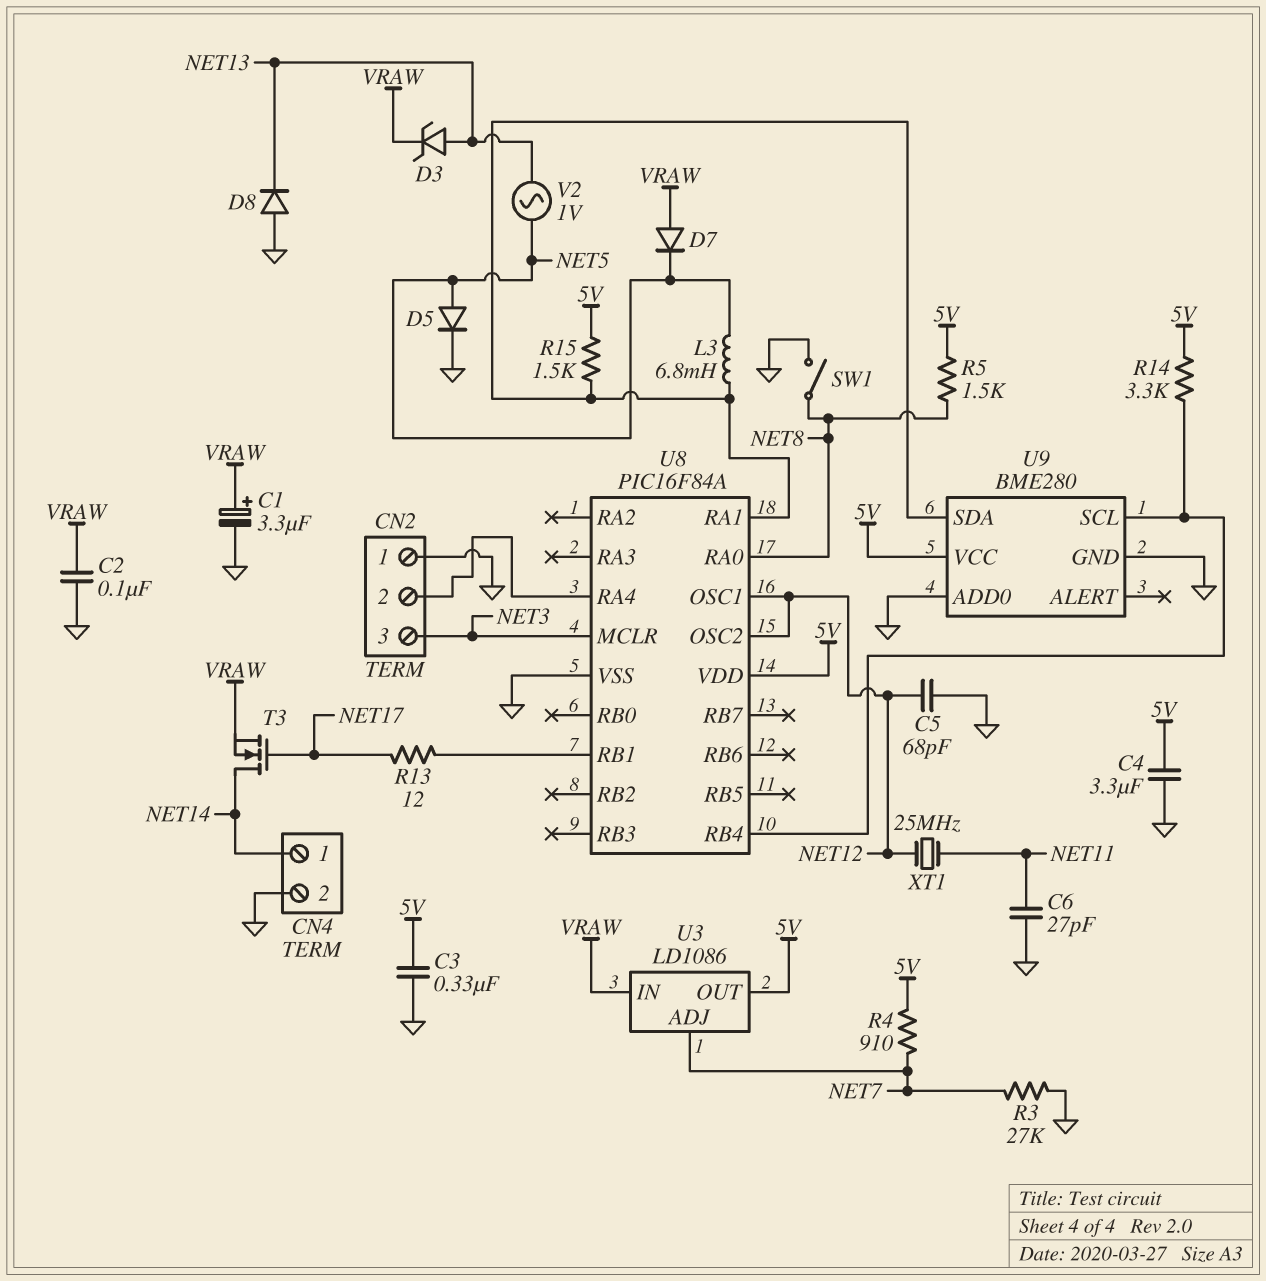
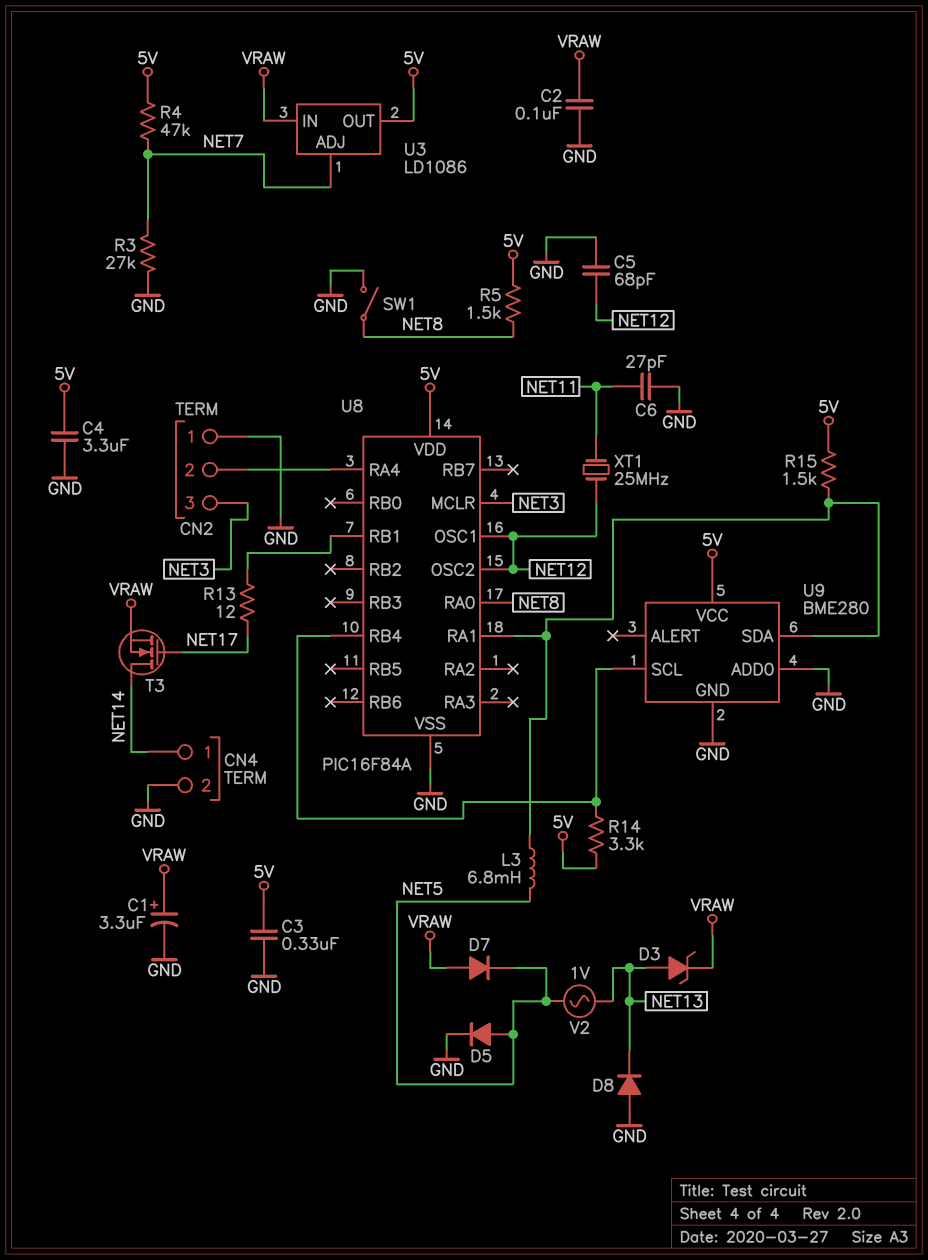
R4: 910 (5V, NET7) -> 47k (5V, NET7)

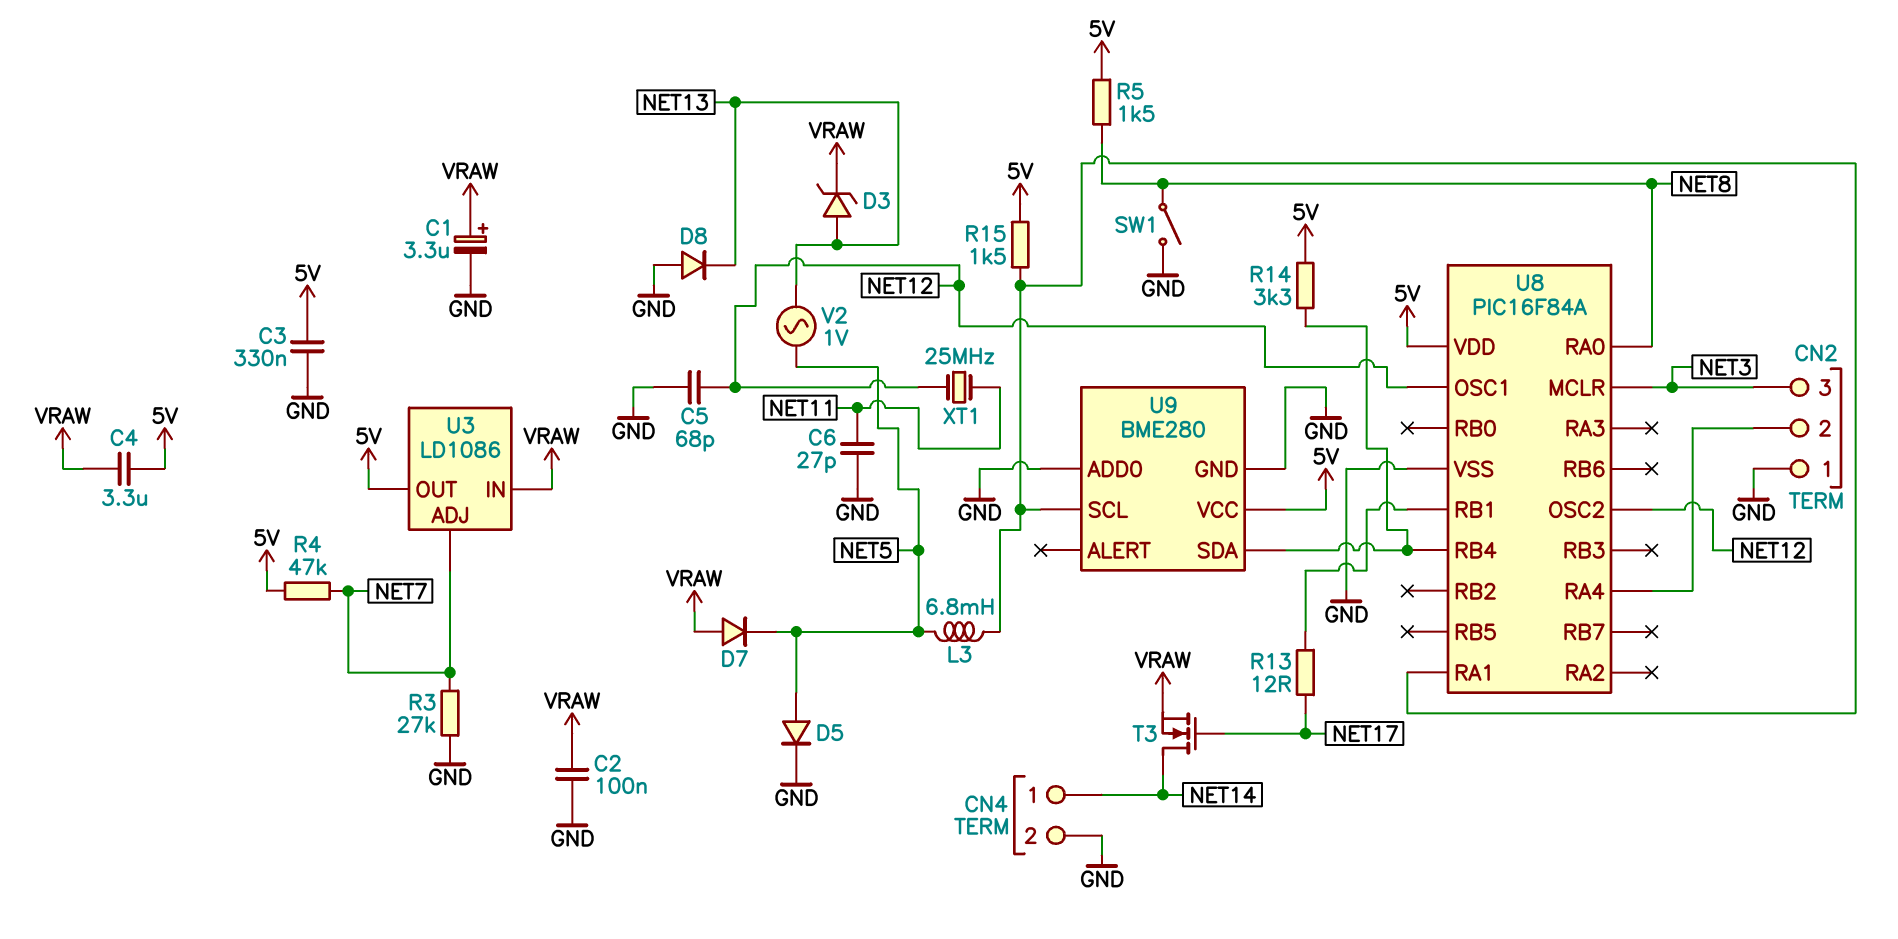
C4: 3.3uF (5V, GND) -> 3.3uF (5V, VRAW)
U9 pin SCL: U8/RB4 -> U8/RA1
U9 pin SDA: U8/RA1 -> U8/RB4

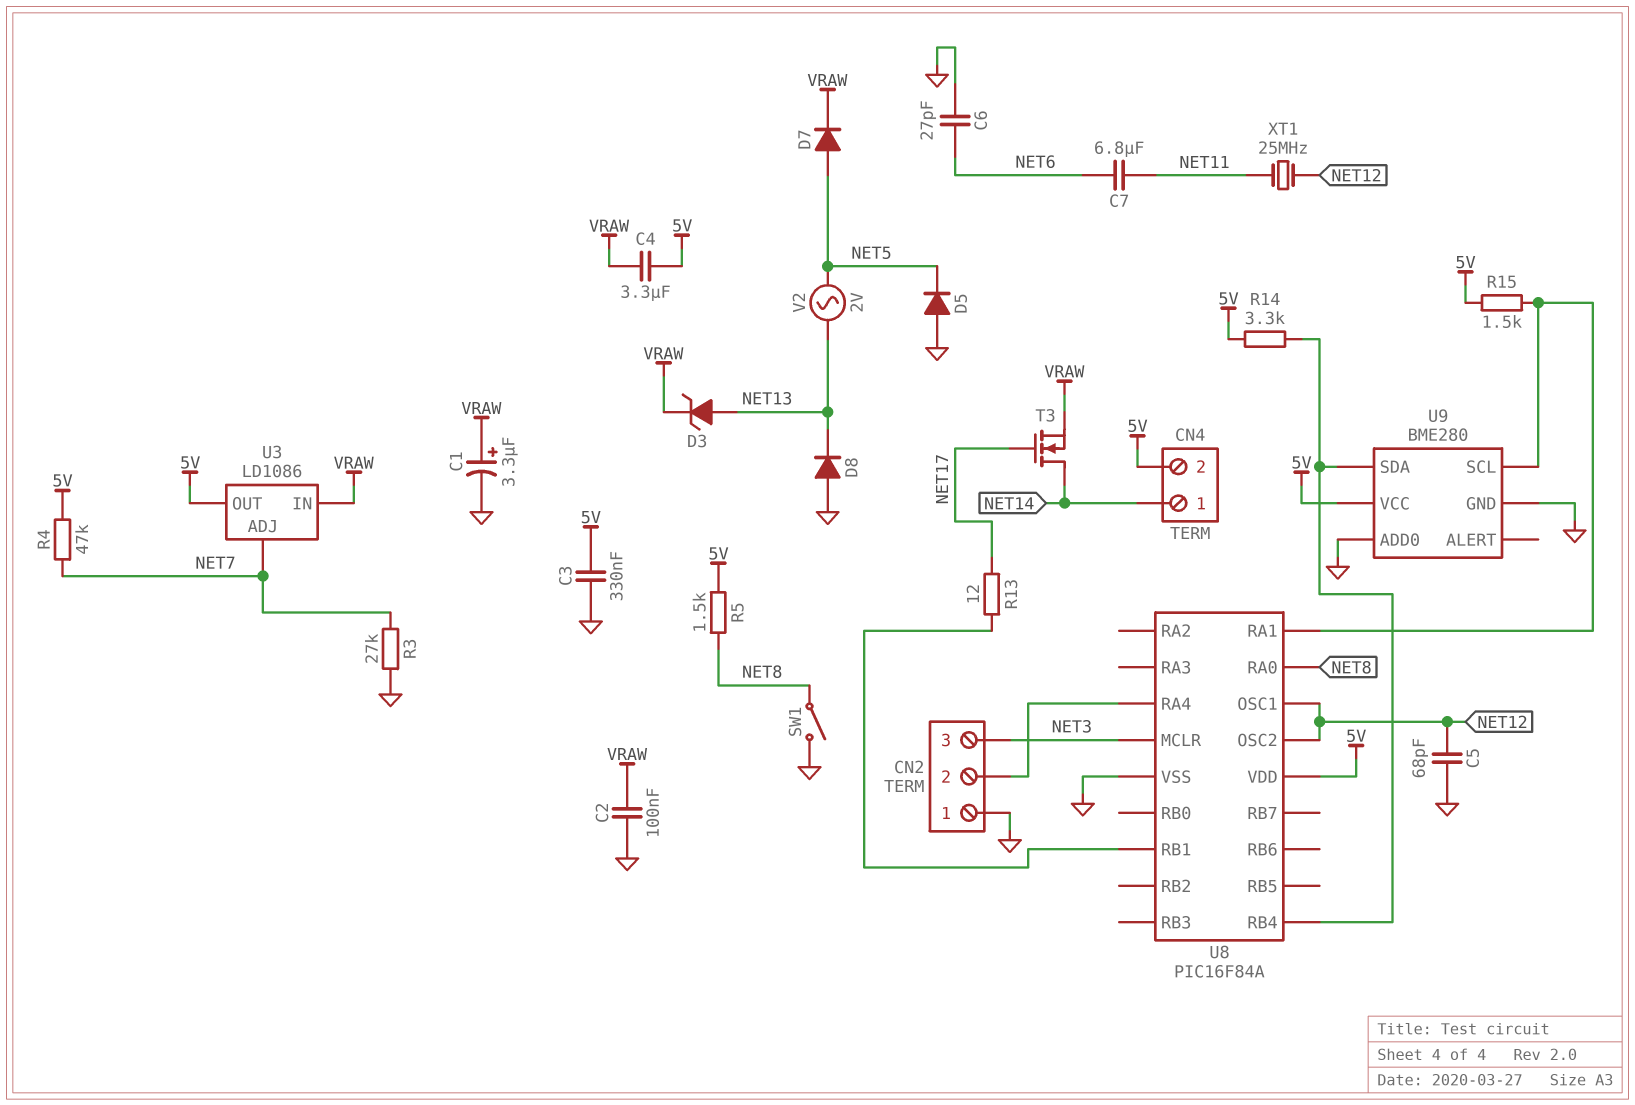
C6: 27pF (GND, NET11) -> 27pF (GND, NET6)
C7: none -> 6.8uF (NET6, NET11)
CN4 pin 2: GND -> 5V
D5: diode (A NET5, K GND) -> diode (A GND, K NET5)
D7: diode (A VRAW, K NET5) -> diode (A NET5, K VRAW)
L3: 6.8mH (NET5, U8/RA1) -> none
V2: AC 1V (NET5, NET13) -> AC 2V (NET5, NET13)

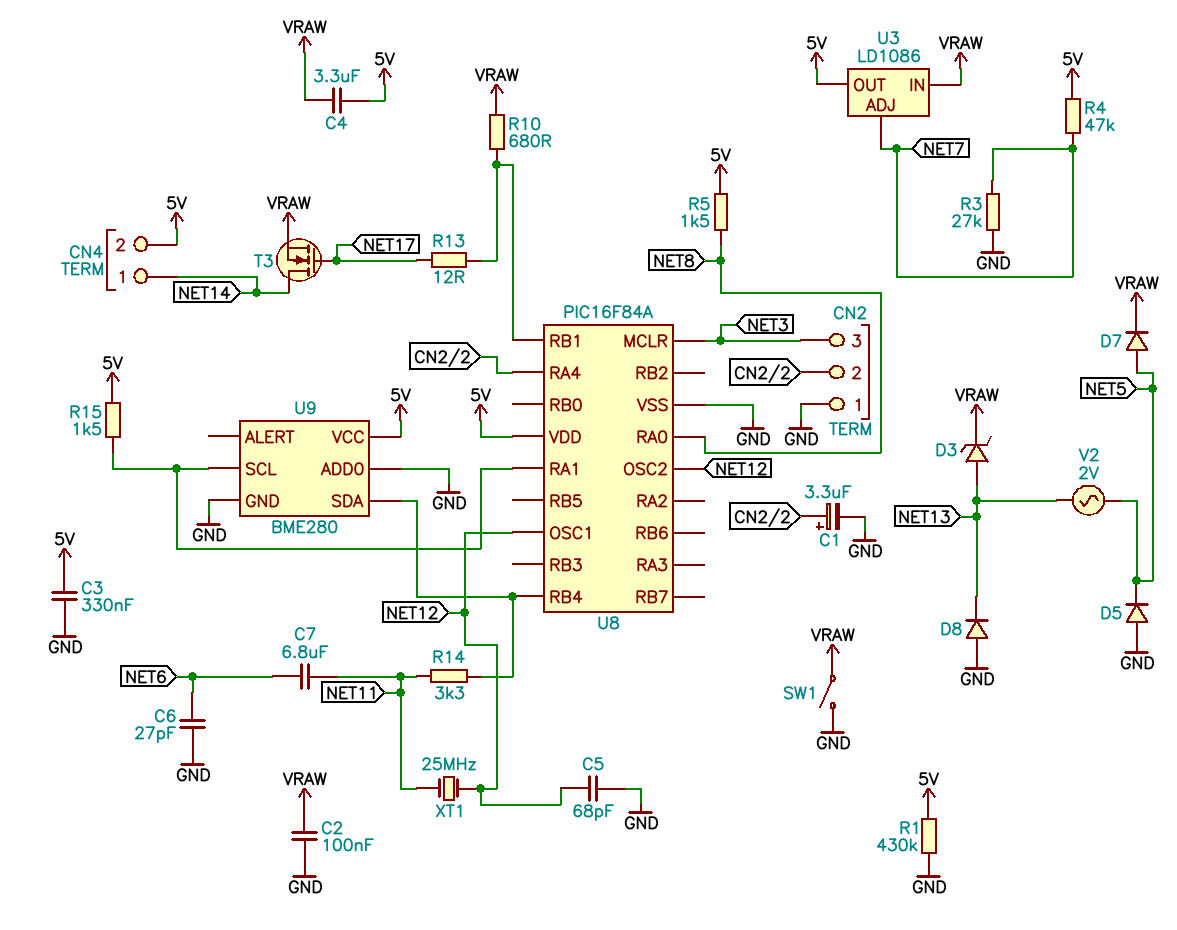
C1: 3.3uF (plus VRAW, minus GND) -> 3.3uF (plus CN2/2, minus GND)
R1: none -> 430k (5V, GND)
R10: none -> 680 (U8/RB1, VRAW)
R14: 3.3k (5V, U8/RB4) -> 3.3k (NET11, U8/RB4)
SW1: switch (GND, NET8) -> switch (GND, VRAW)

